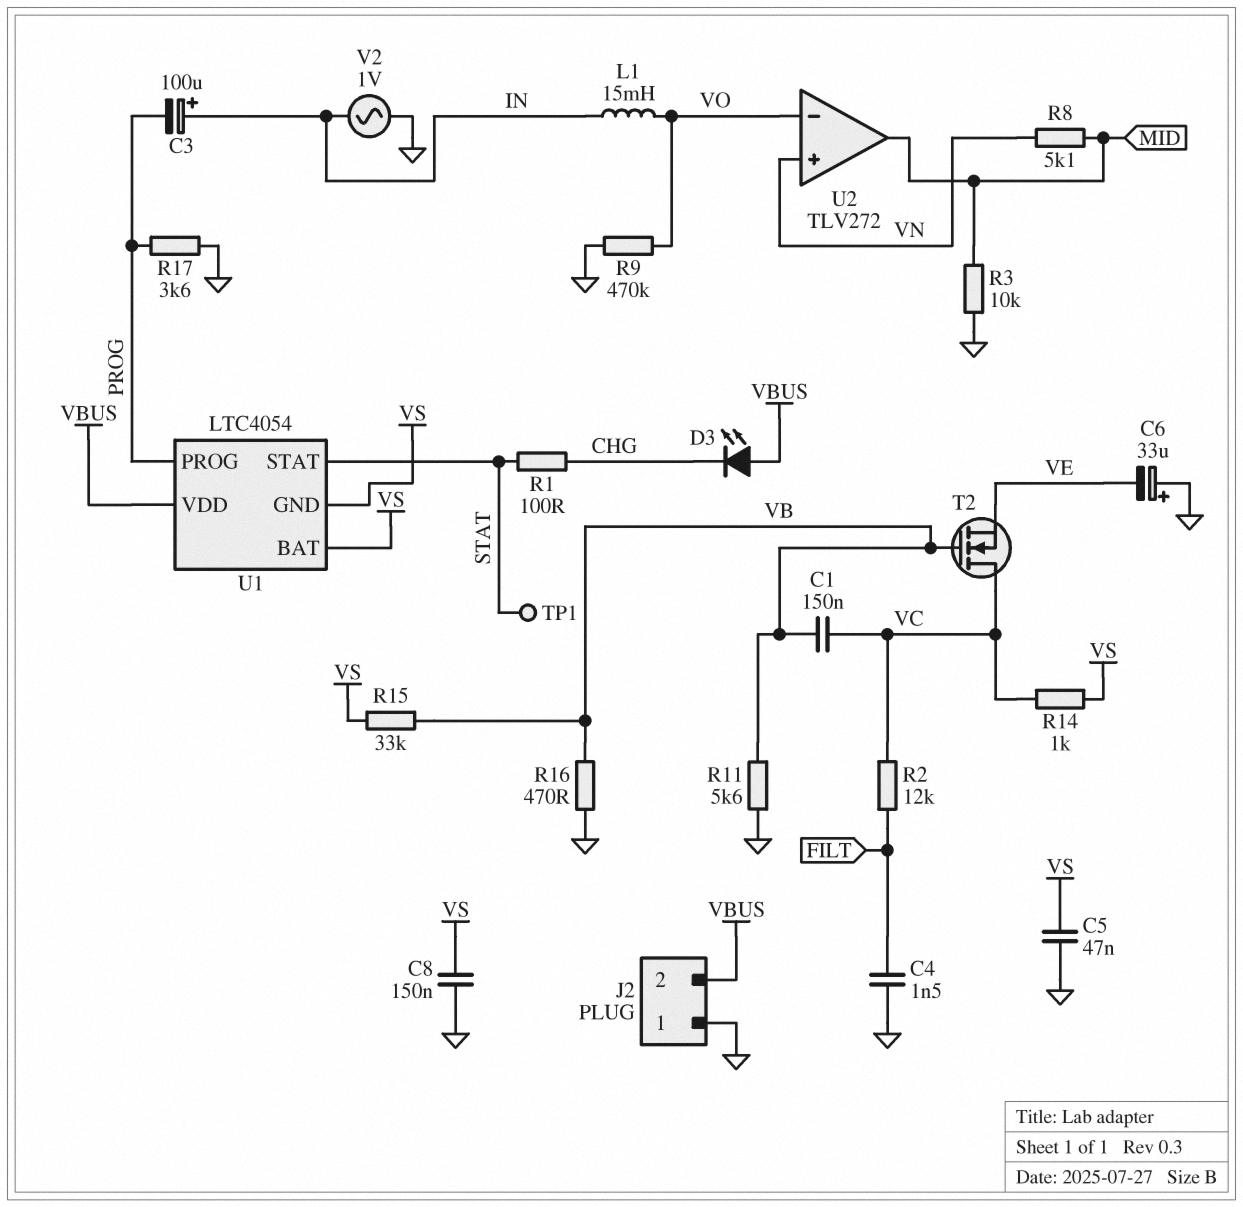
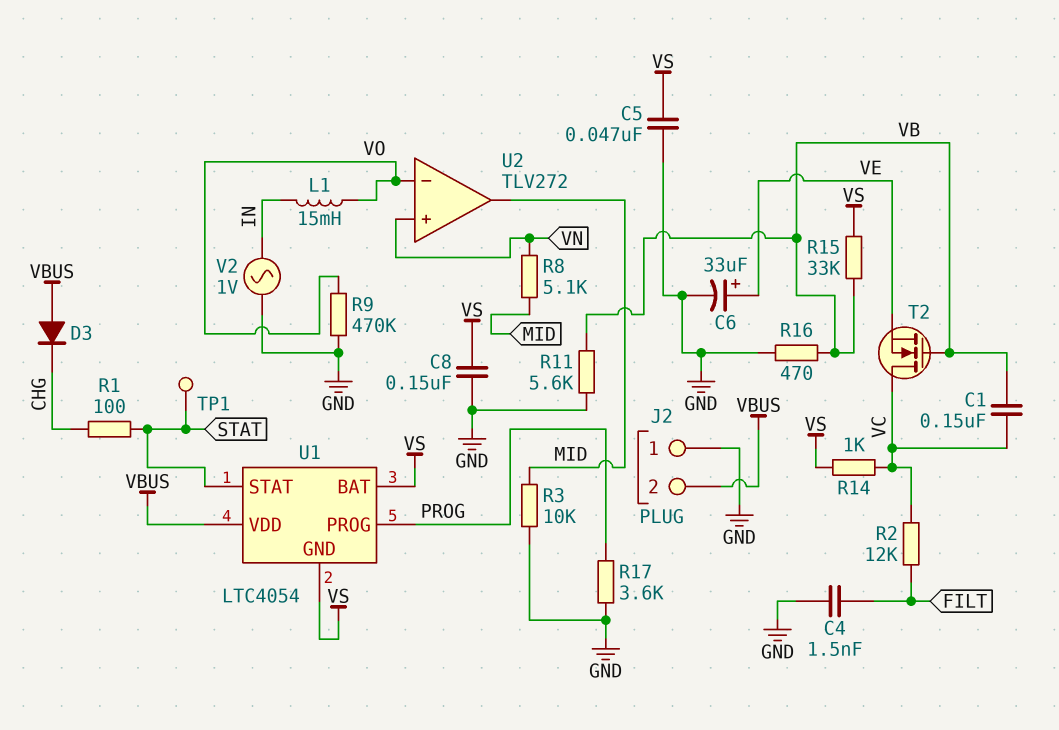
C3: 100uF (plus IN, minus PROG) -> none
C6: 33uF (plus GND, minus VE) -> 33uF (plus VE, minus GND)
D3: LED (A VBUS, K CHG) -> diode (A VBUS, K CHG)

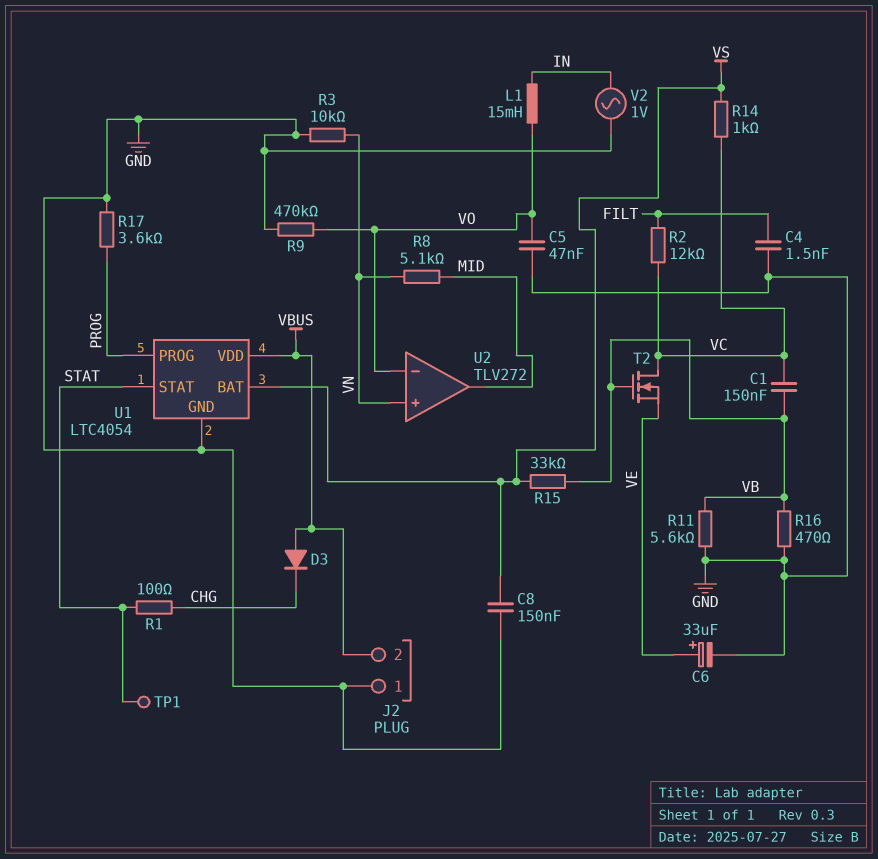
C5: 47nF (GND, VS) -> 47nF (GND, VO)
R3: 10k (GND, MID) -> 10k (GND, VN)
U1 pin GND: VS -> GND

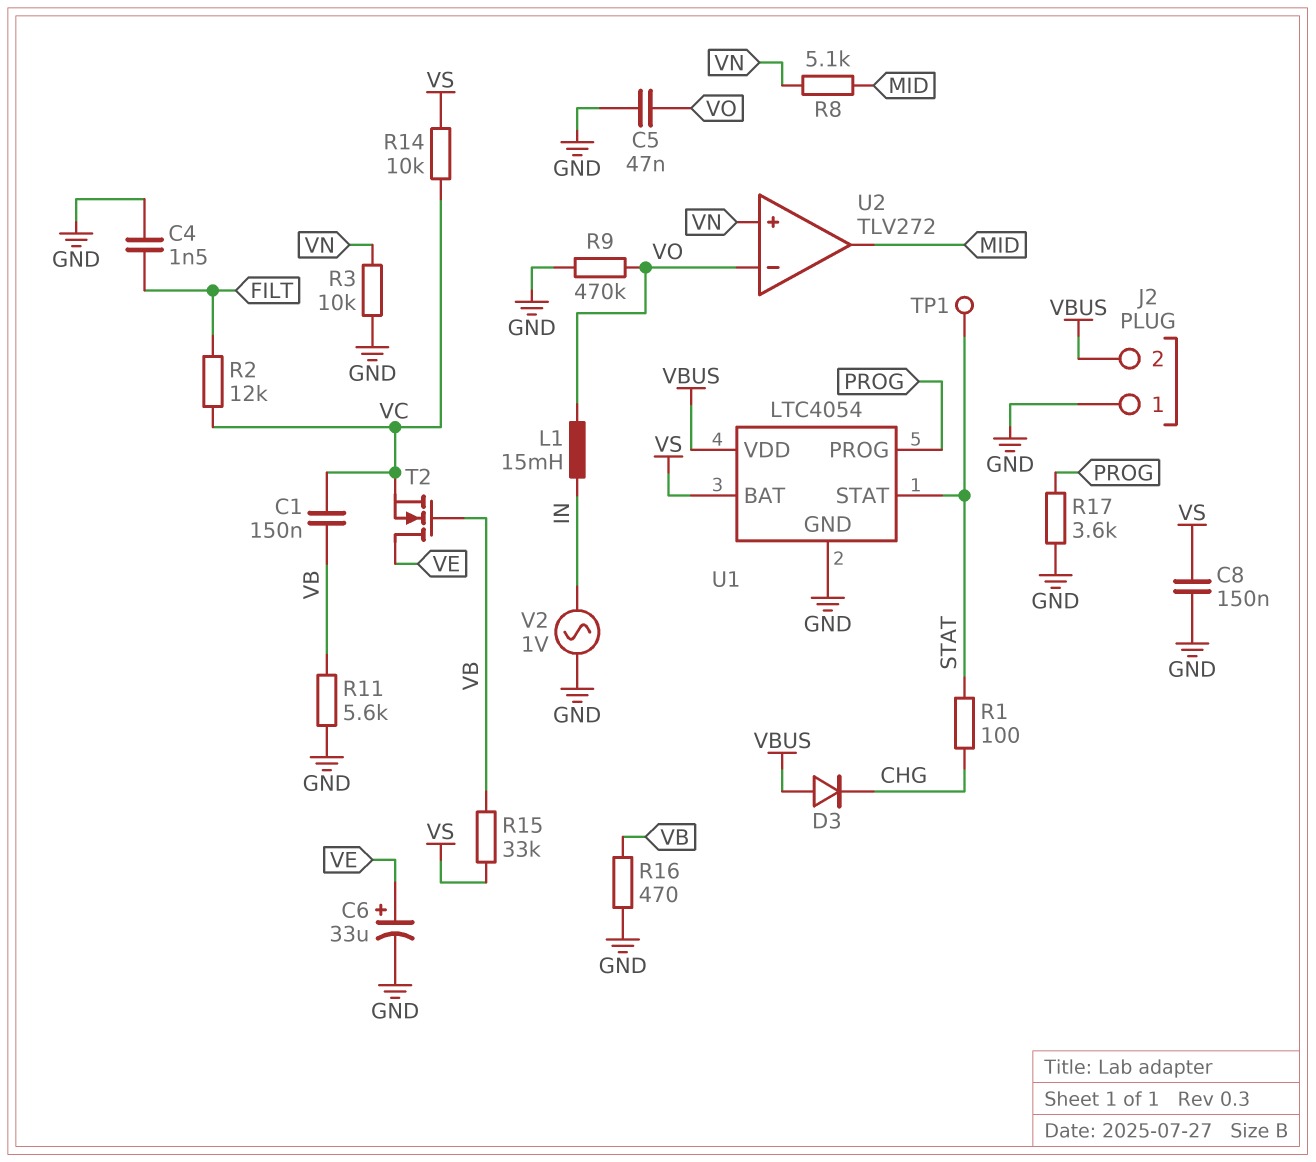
R14: 1k (VC, VS) -> 10k (VC, VS)
T2: NMOS (G VB, D VC, S VE) -> NMOS (G VB, D VE, S VC)

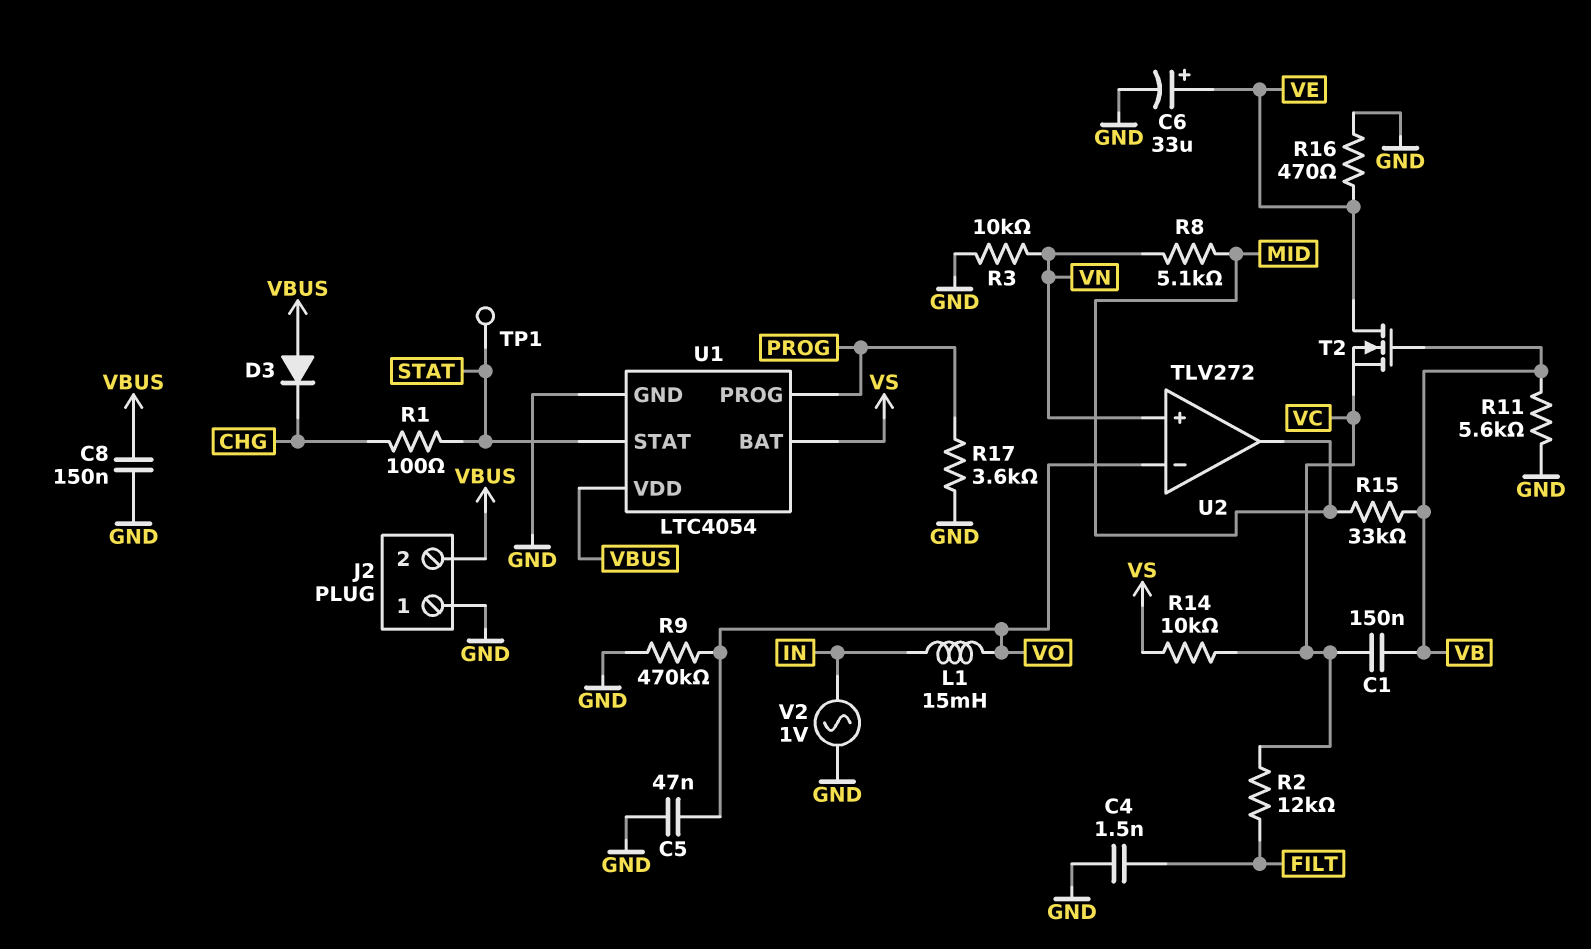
C8: 150nF (GND, VS) -> 150nF (GND, VBUS)
R15: 33k (VB, VS) -> 33k (MID, VB)
R16: 470 (GND, VB) -> 470 (GND, VE)

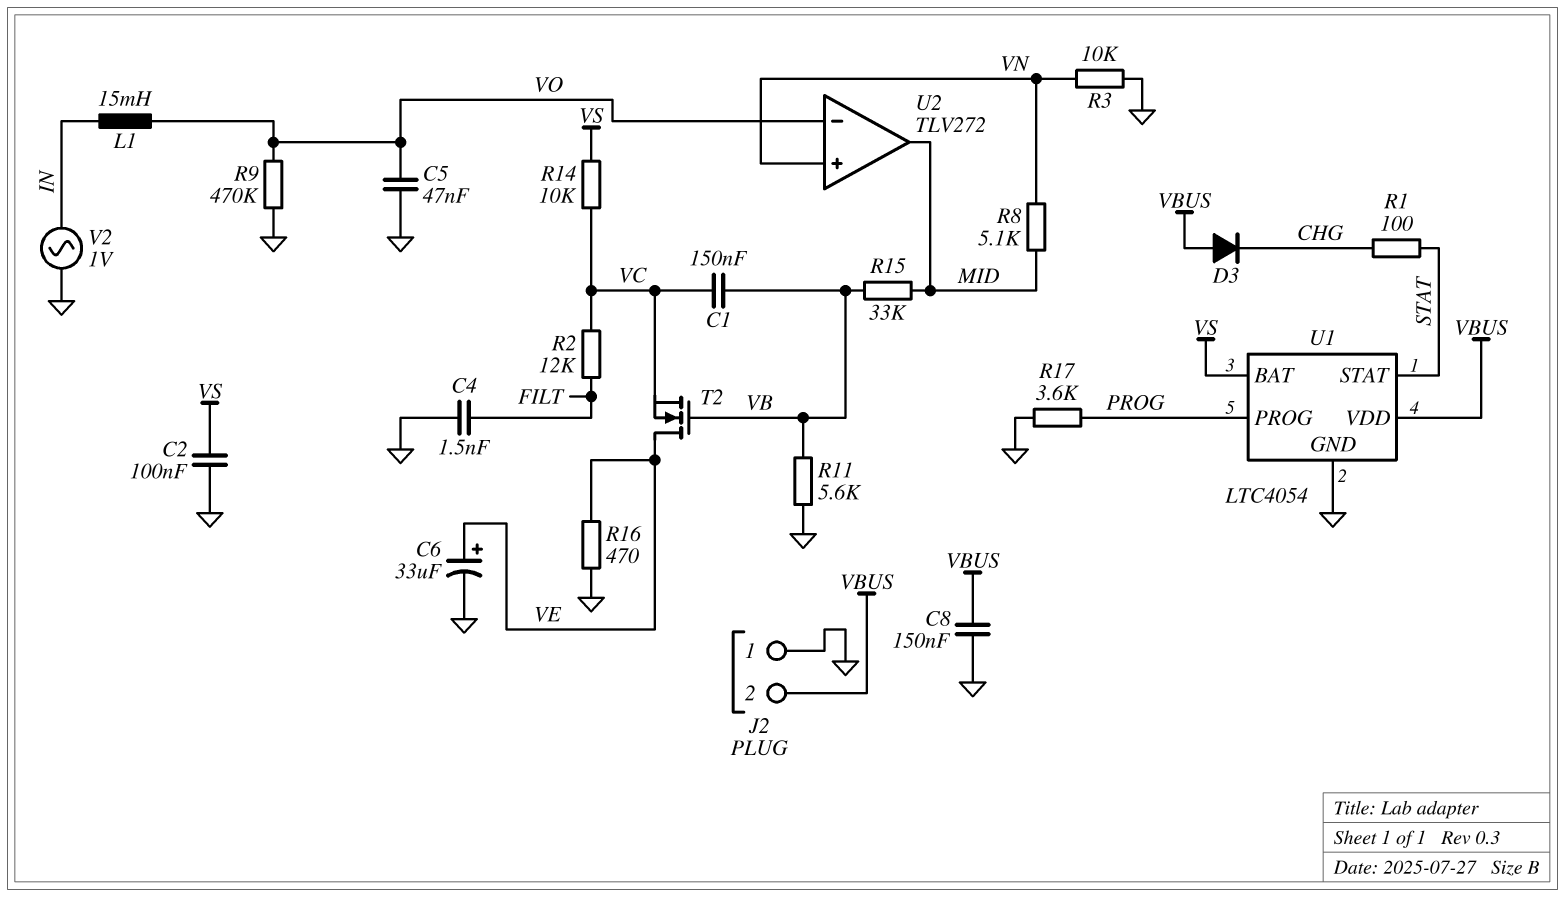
C2: none -> 100nF (GND, VS)
TP1: test point (STAT) -> none

